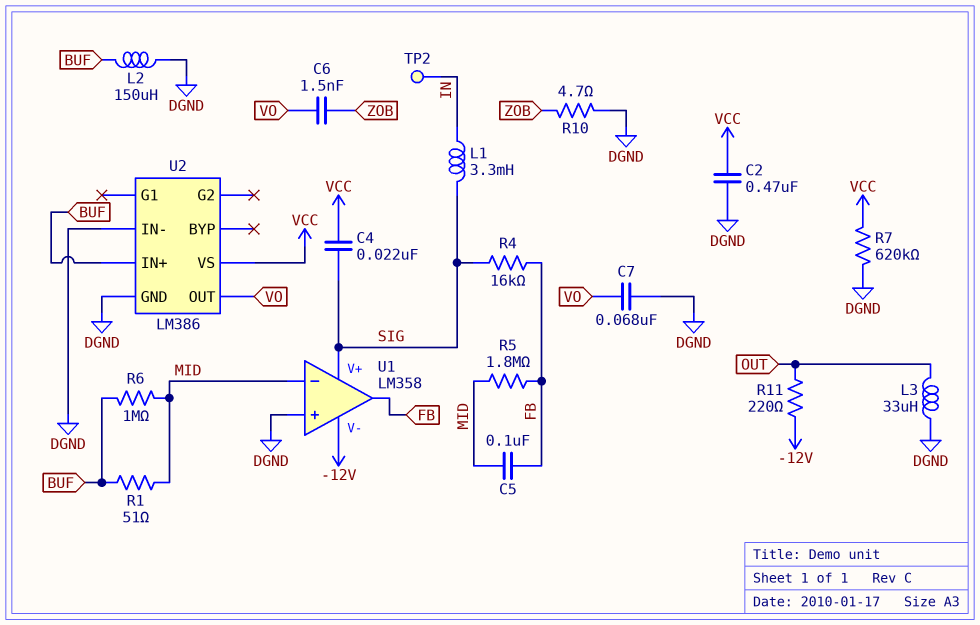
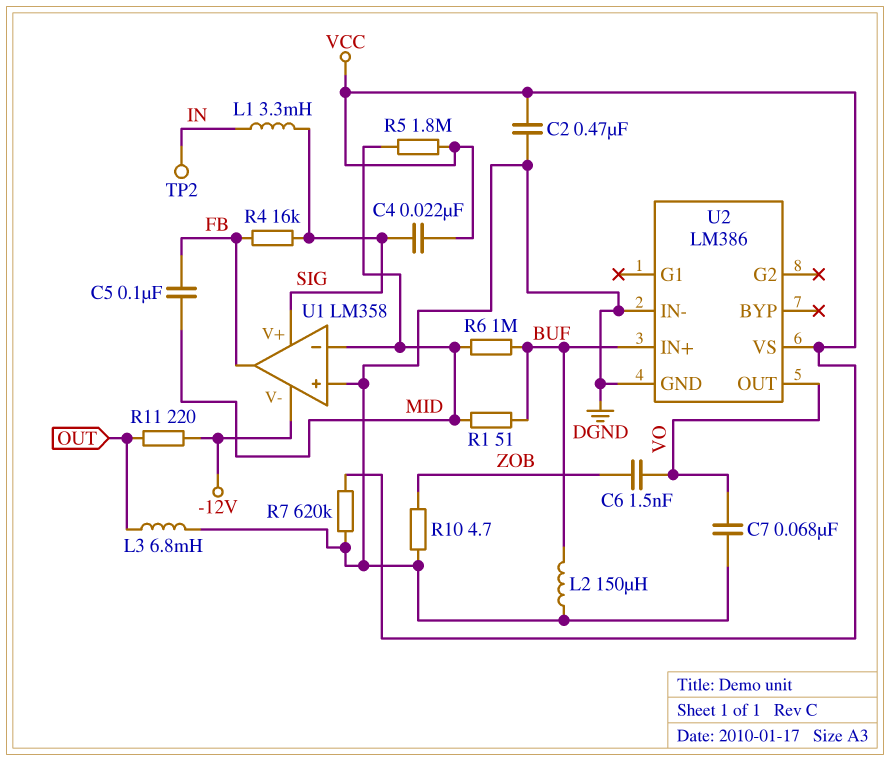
L3: 33uH (DGND, OUT) -> 6.8mH (DGND, OUT)
R5: 1.8M (FB, MID) -> 1.8M (MID, VCC)

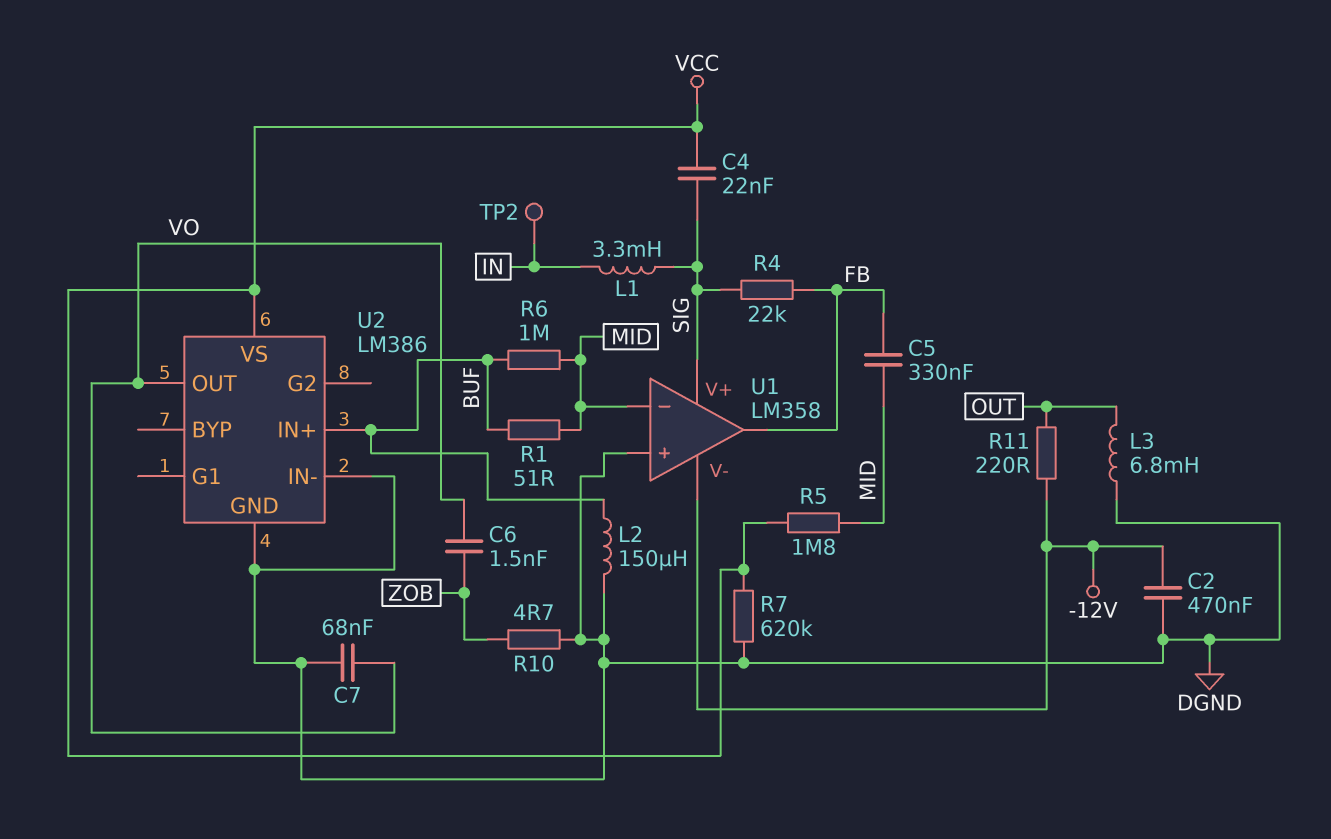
C2: 470nF (DGND, VCC) -> 470nF (-12V, DGND)
C5: 100nF (FB, MID) -> 330nF (FB, MID)
R4: 16k (FB, SIG) -> 22k (FB, SIG)

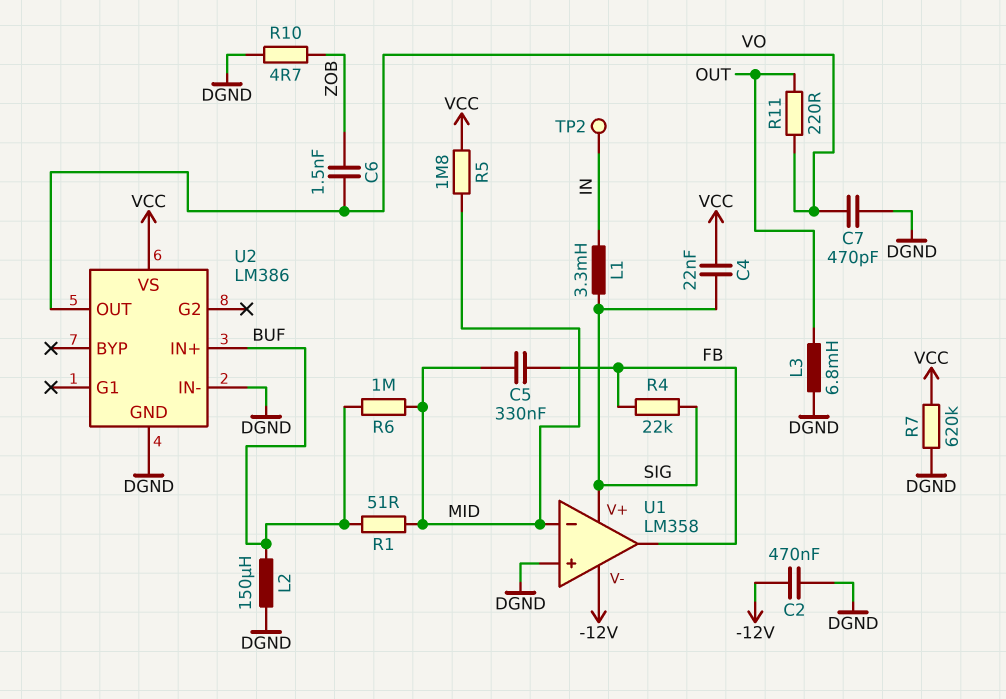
C7: 68nF (DGND, VO) -> 470pF (DGND, VO)
R11: 220 (-12V, OUT) -> 220 (OUT, VO)

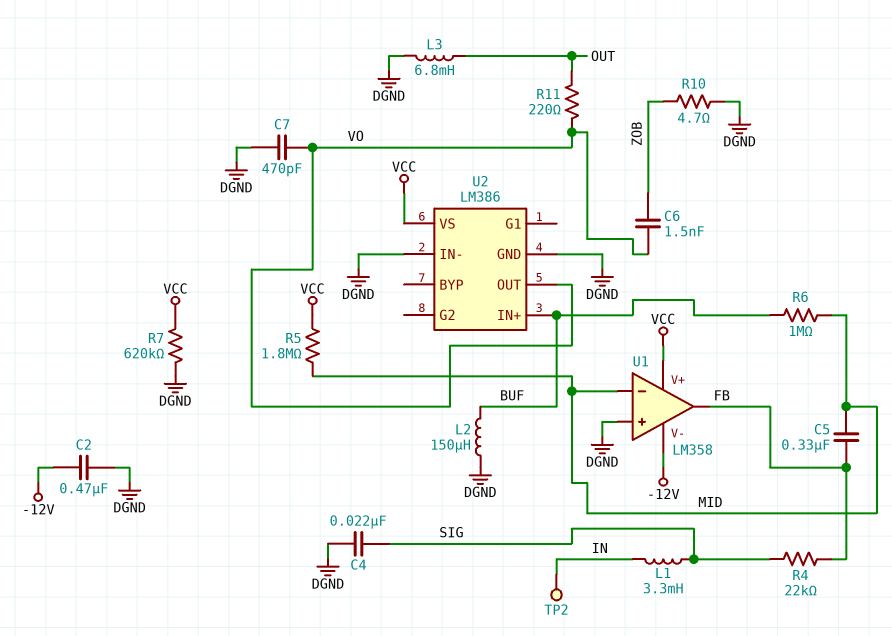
C4: 22nF (SIG, VCC) -> 22nF (DGND, SIG)
R1: 51 (BUF, MID) -> none
U1 pin V+: SIG -> VCC

